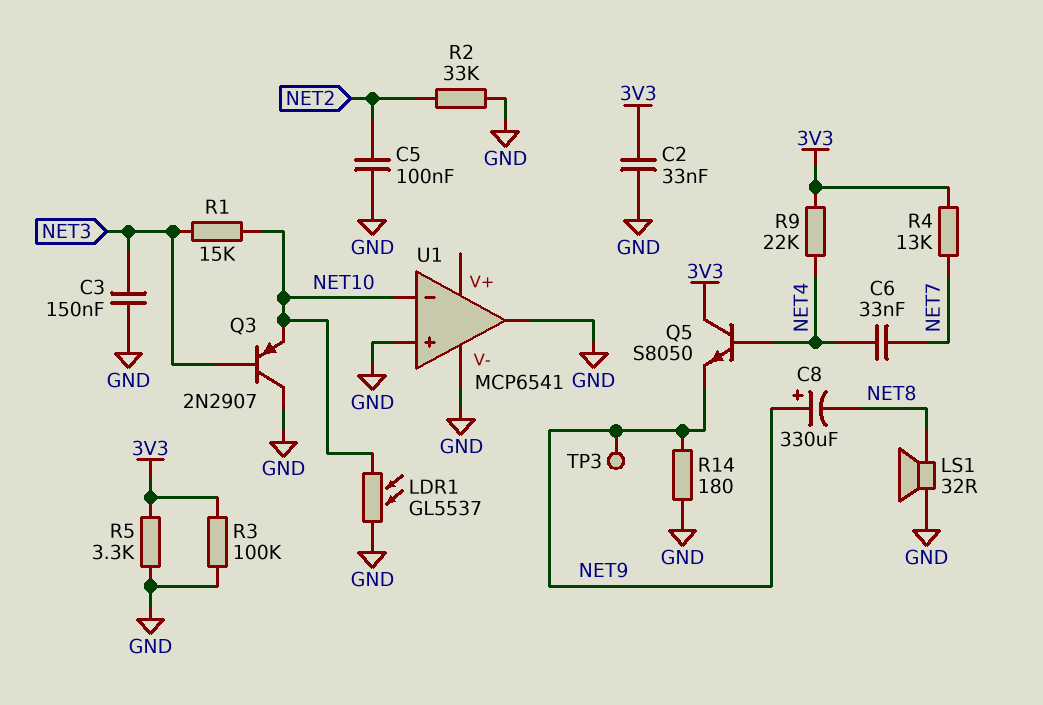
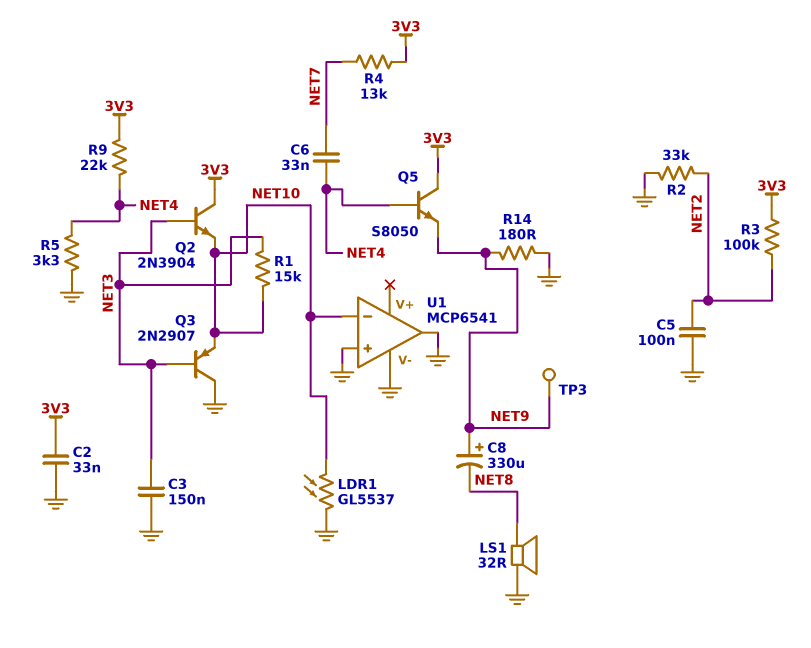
Q2: none -> NPN 2N3904 (B NET3, C 3V3, E NET10)
R3: 100k (3V3, GND) -> 100k (3V3, NET2)
R5: 3.3k (3V3, GND) -> 3.3k (GND, NET4)

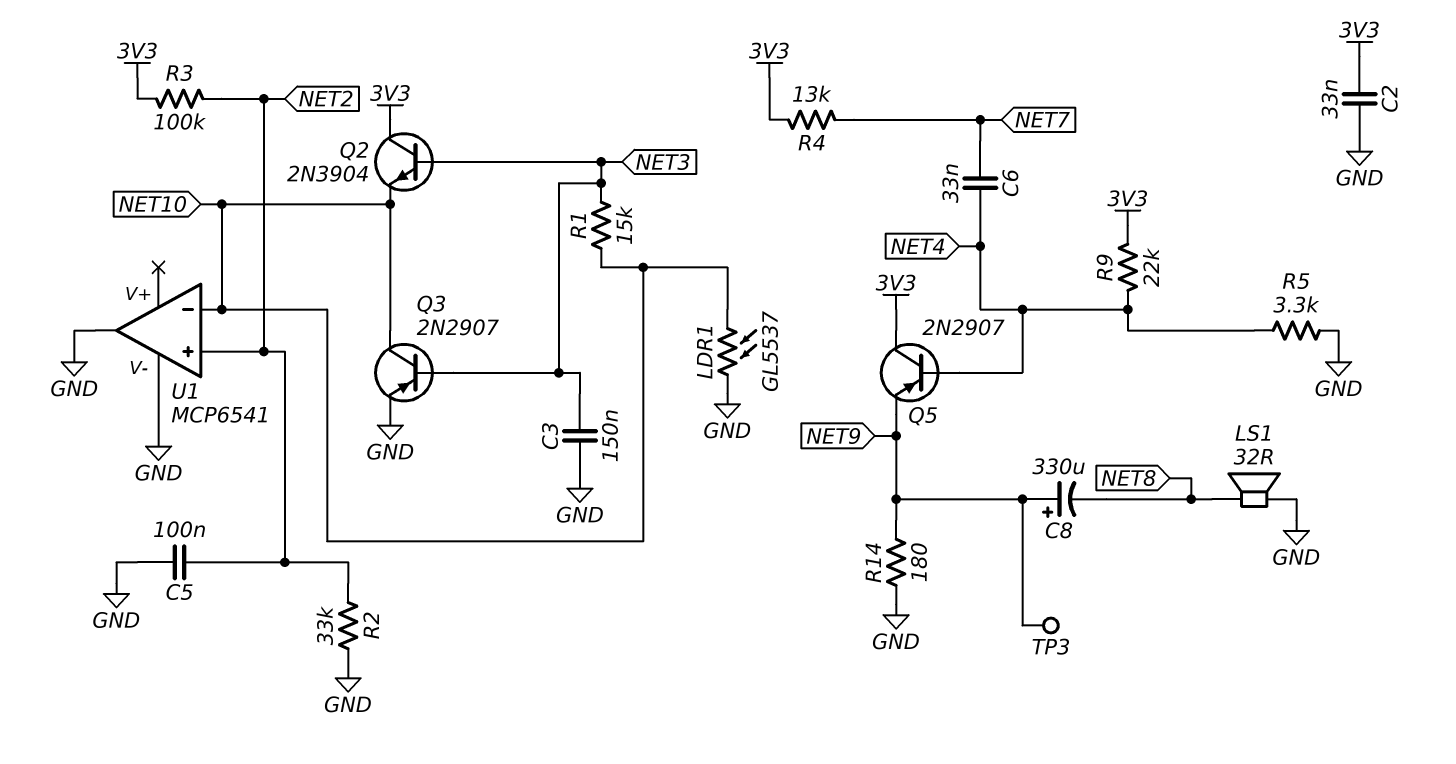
Q3: PNP 2N2907 (B NET3, C GND, E NET10) -> PNP 2N2907 (B NET3, C NET10, E GND)
Q5: NPN S8050 (B NET4, C 3V3, E NET9) -> PNP 2N2907 (B NET4, C 3V3, E NET9)
U1 pin in+: GND -> NET2

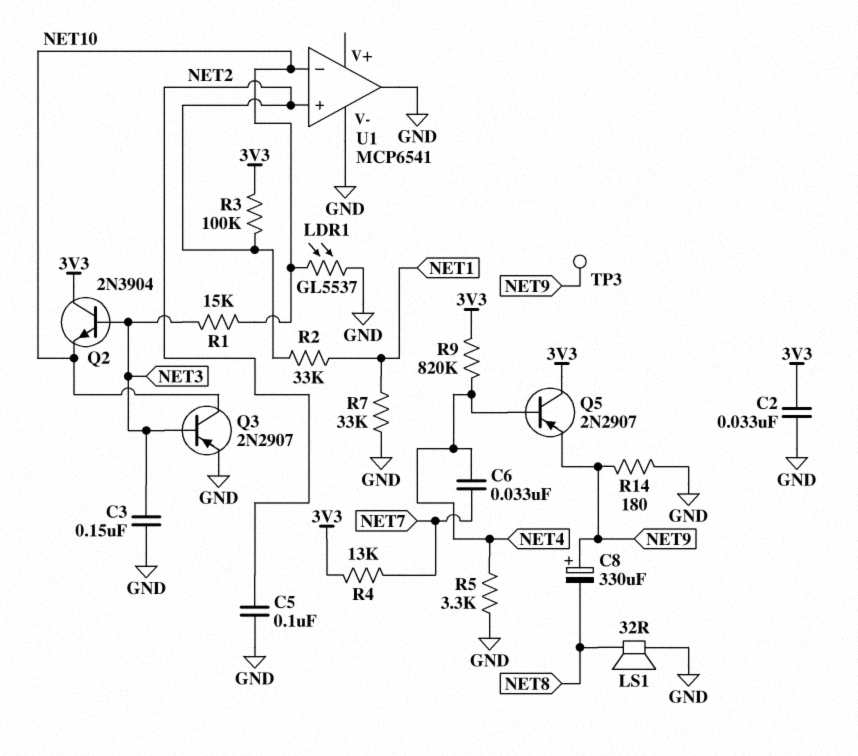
R2: 33k (GND, NET2) -> 33k (NET1, NET2)
R7: none -> 33k (GND, NET1)
R9: 22k (3V3, NET4) -> 820k (3V3, NET4)

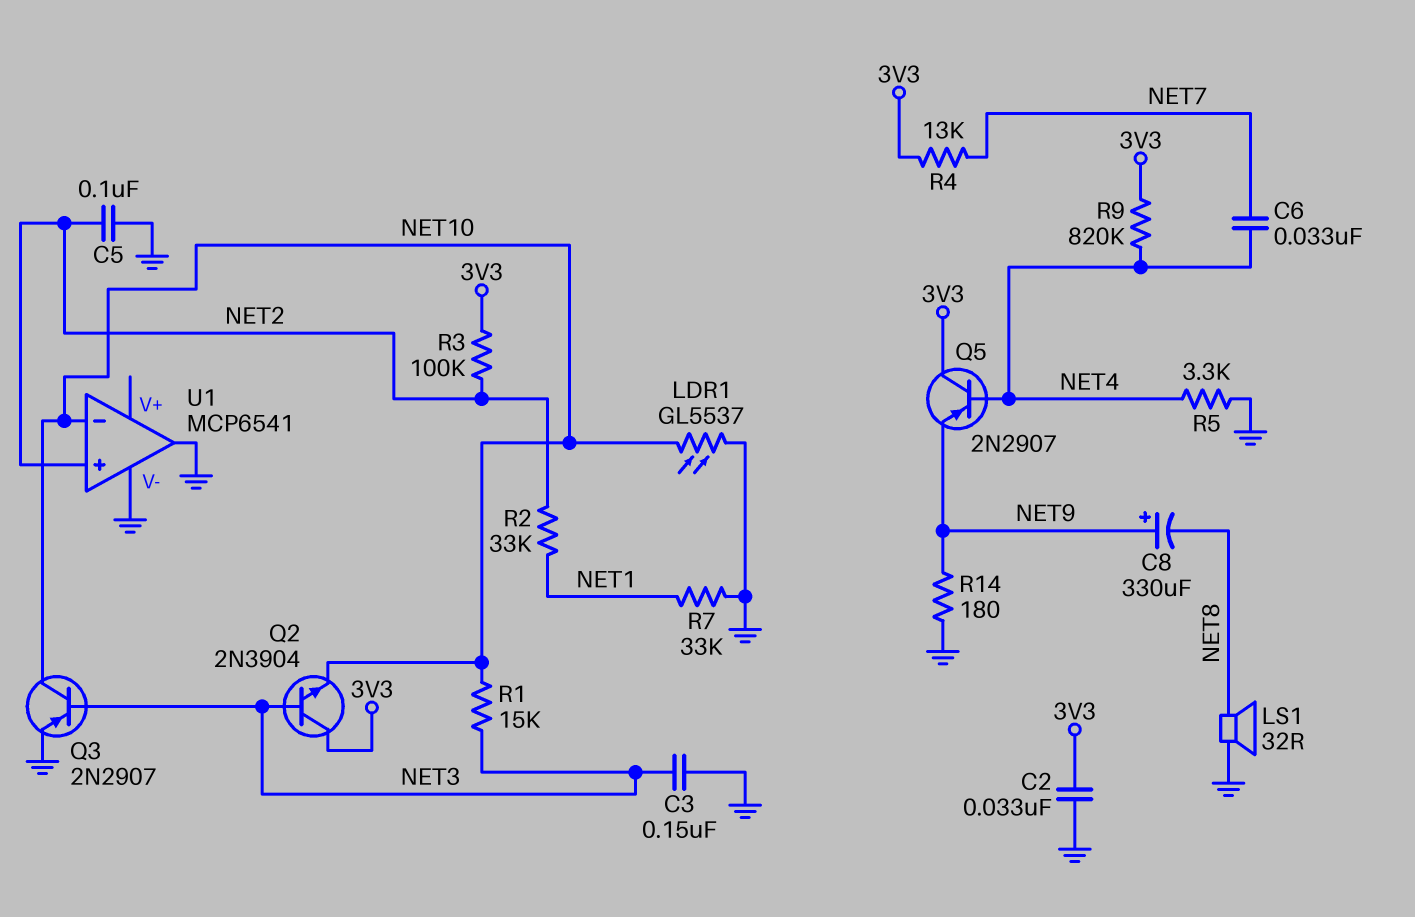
TP3: test point (NET9) -> none

